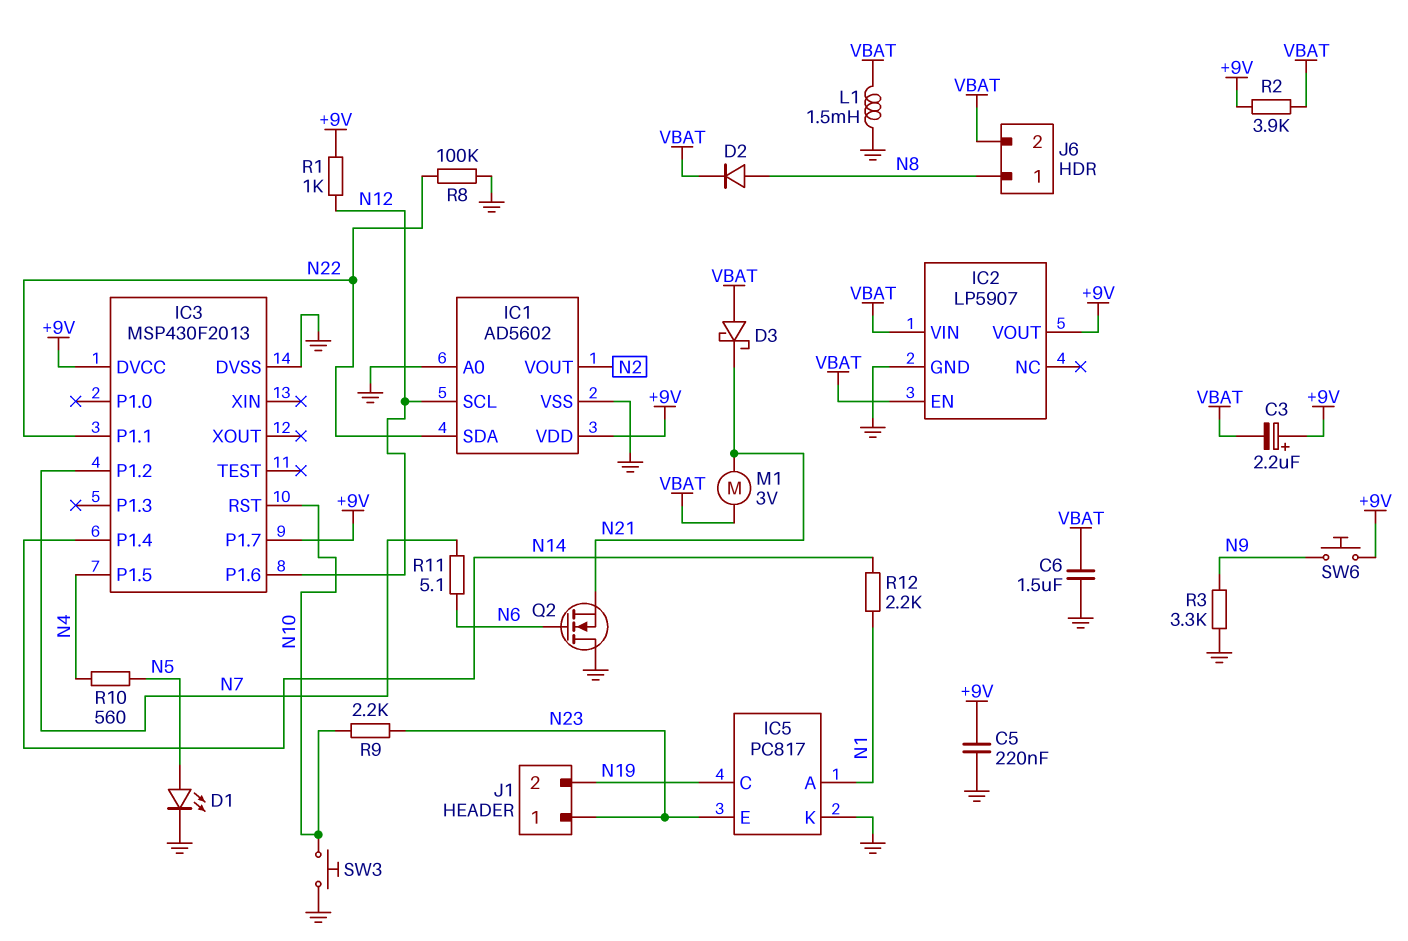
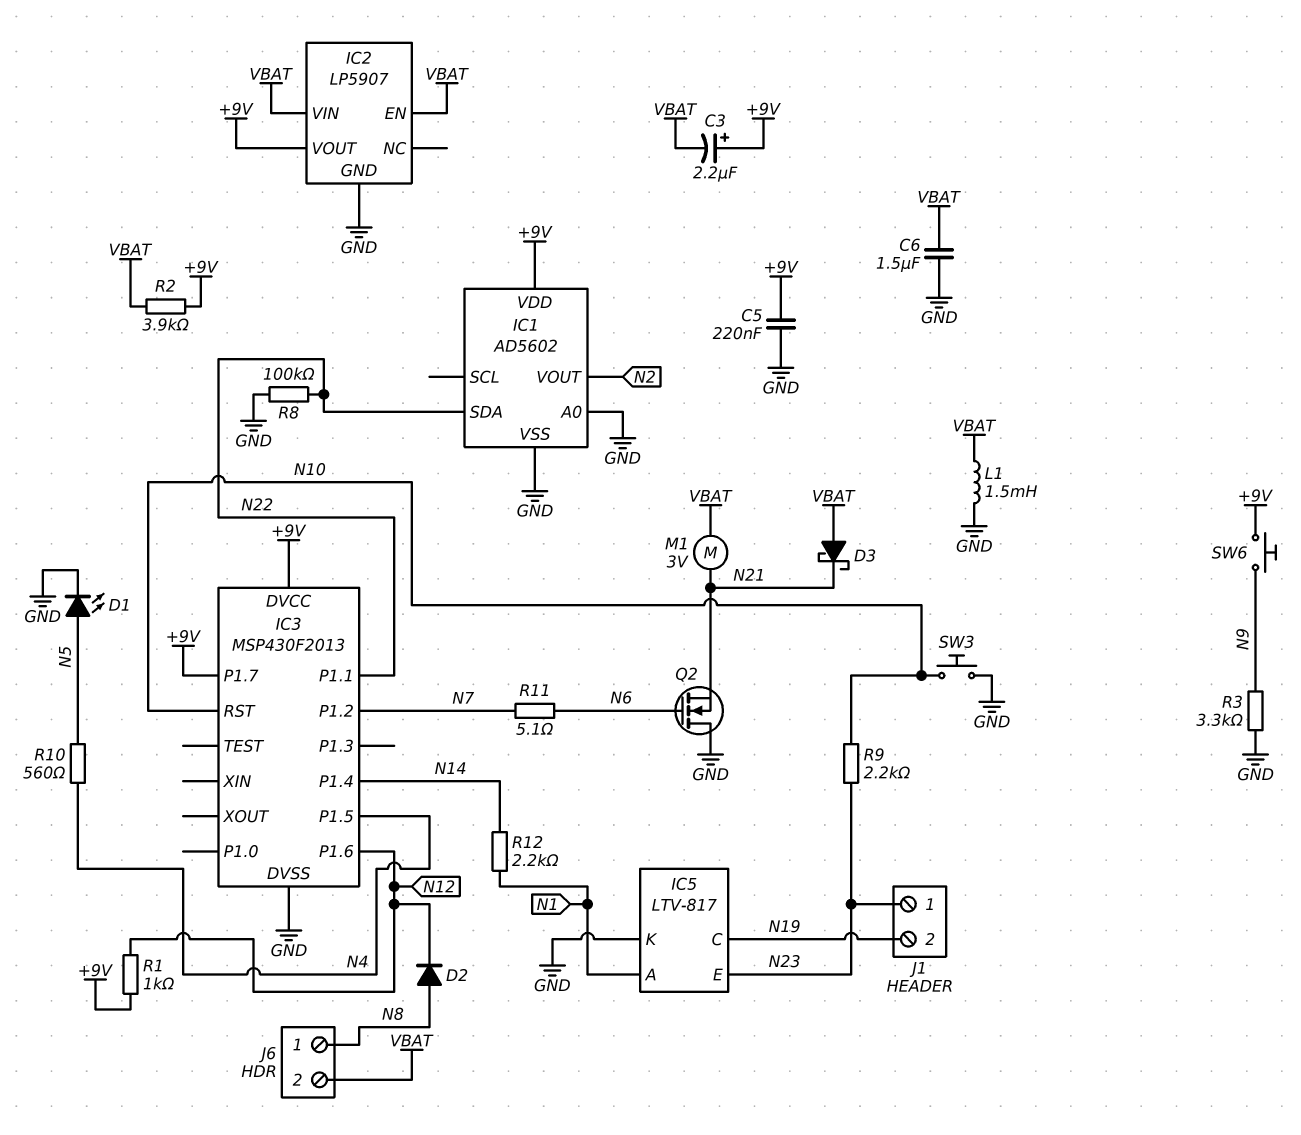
D2: diode (A N8, K VBAT) -> diode (A N8, K N12)
IC1 pin SCL: N12 -> none
IC5: PC817 -> LTV-817

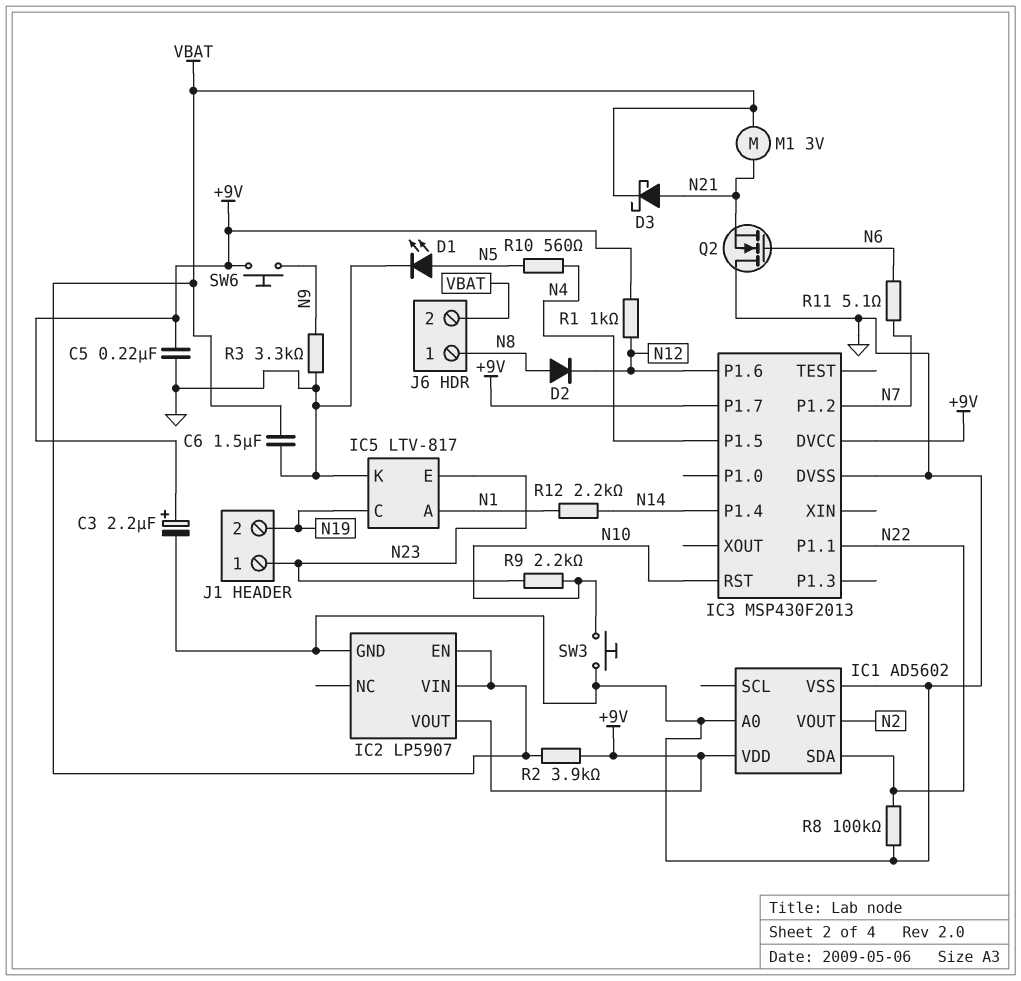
C3: 2.2uF (plus +9V, minus VBAT) -> 2.2uF (plus +9V, minus GND)
D3: schottky (A VBAT, K N21) -> schottky (A N21, K VBAT)
L1: 1.5mH (GND, VBAT) -> none

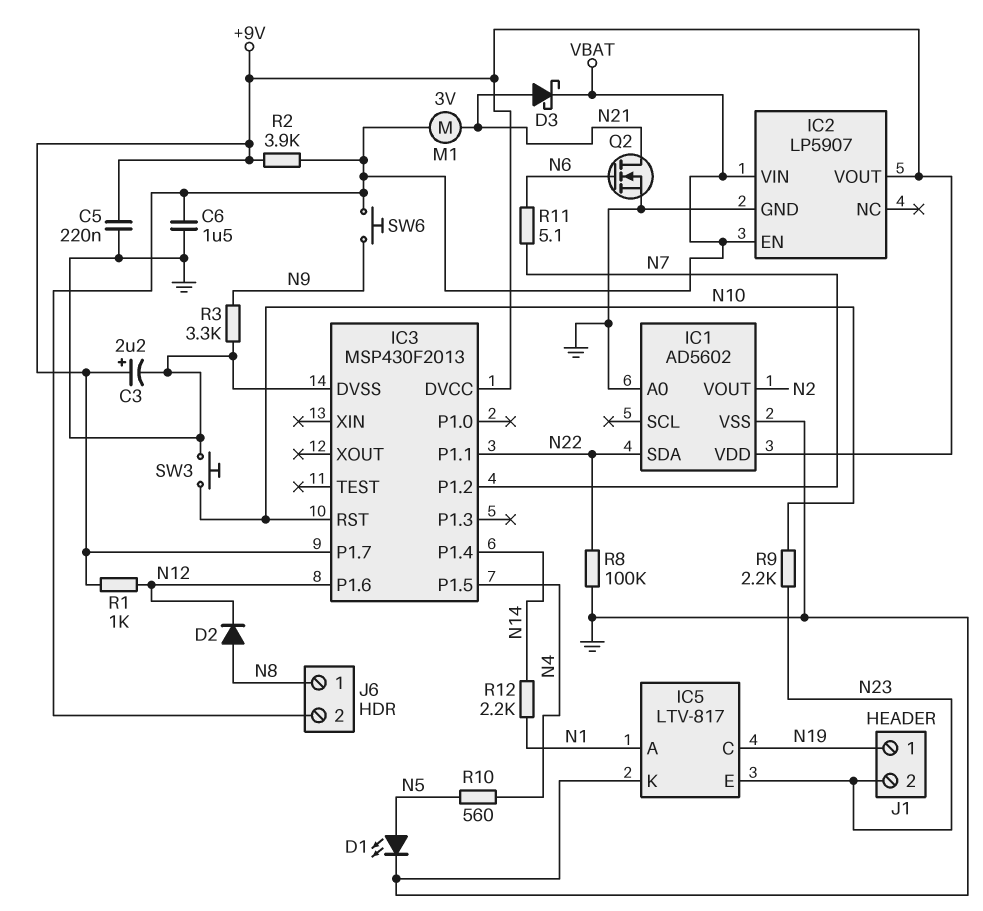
J1 pin 1: N23 -> N19
J1 pin 2: N19 -> N23
Q2: NMOS (G N6, D GND, S N21) -> NMOS (G N6, D N21, S GND)
SW6: button (+9V, N9) -> button (N9, VBAT)

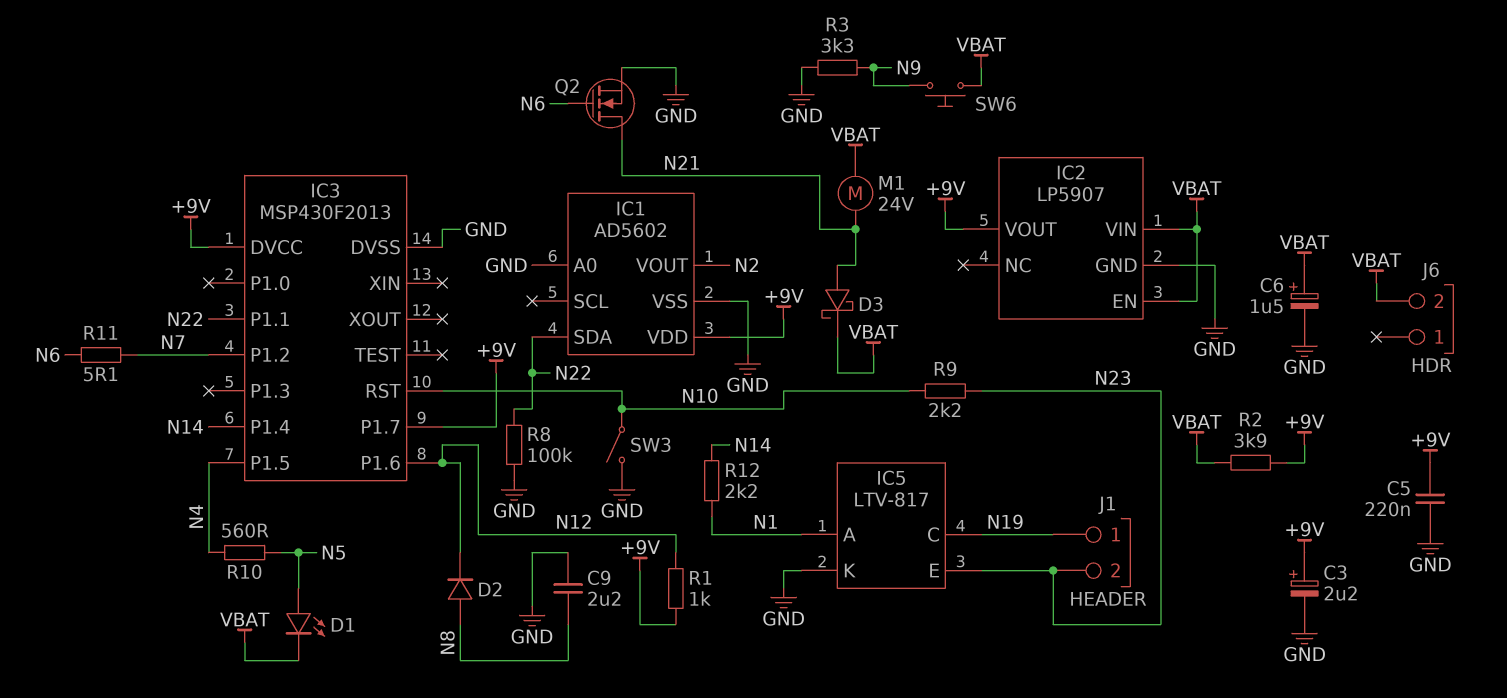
C6: 1.5uF (GND, VBAT) -> 1.5uF (plus VBAT, minus GND)
C9: none -> 2.2uF (GND, N8)
D1: LED (A N5, K GND) -> LED (A N5, K VBAT)
J6 pin 1: N8 -> none
M1: motor 3V (N21, VBAT) -> motor 24V (N21, VBAT)
SW3: button (GND, N10) -> switch (GND, N10)

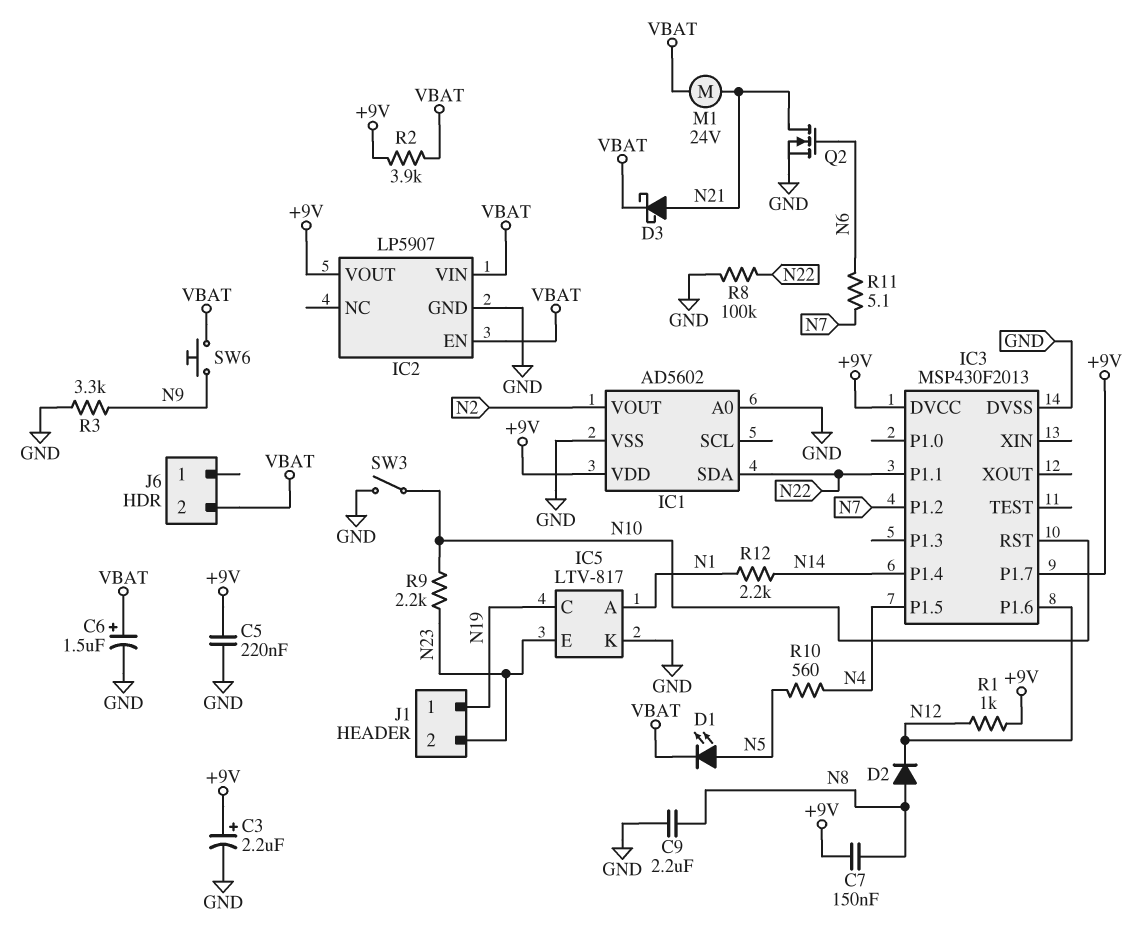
C7: none -> 150nF (+9V, N8)

